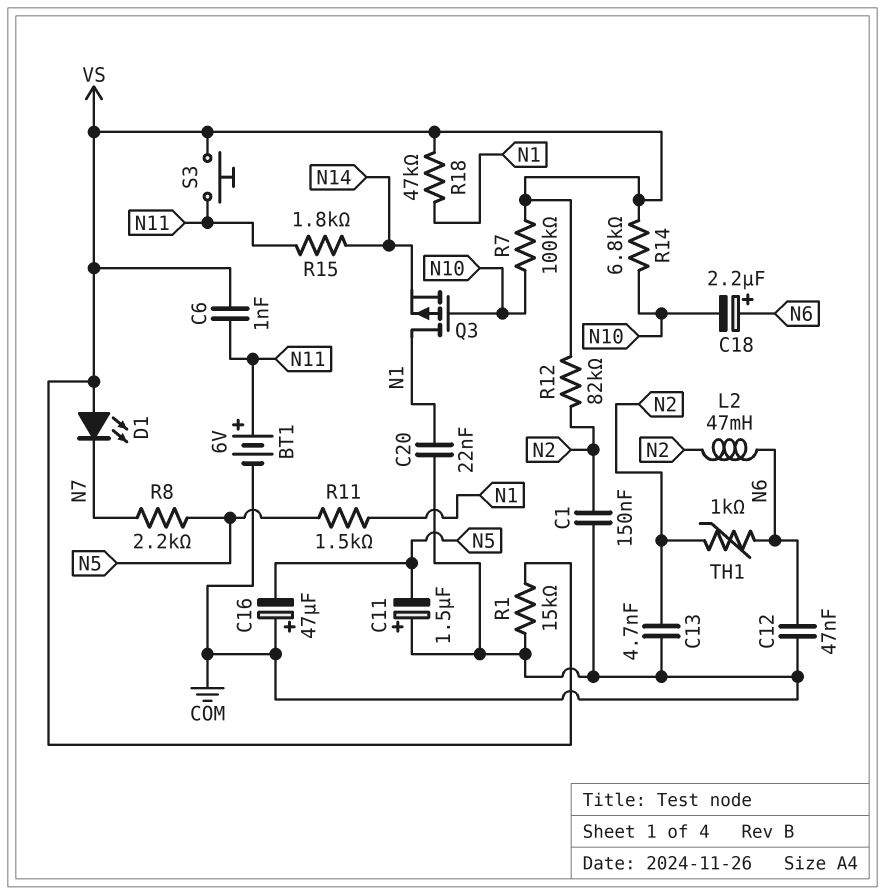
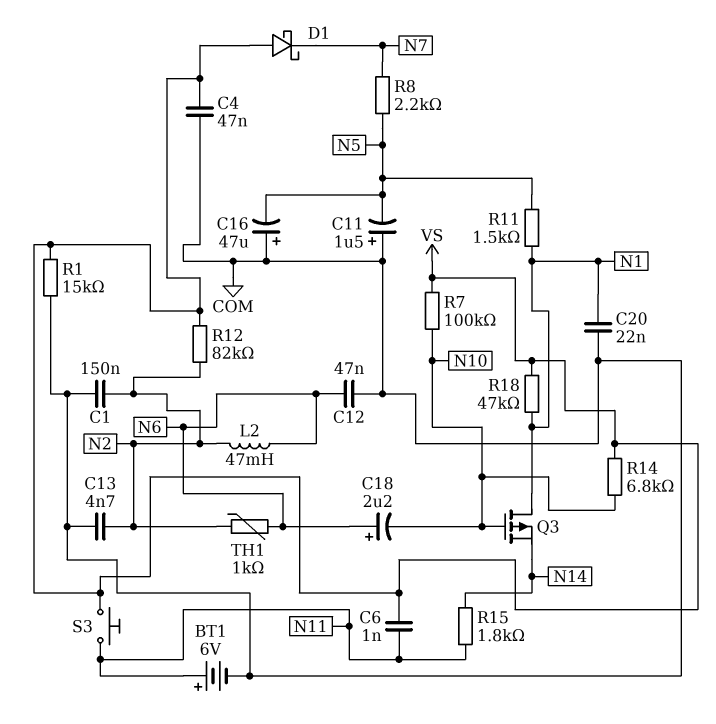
C4: none -> 47nF (COM, VS)
D1: LED (A VS, K N7) -> schottky (A VS, K N7)

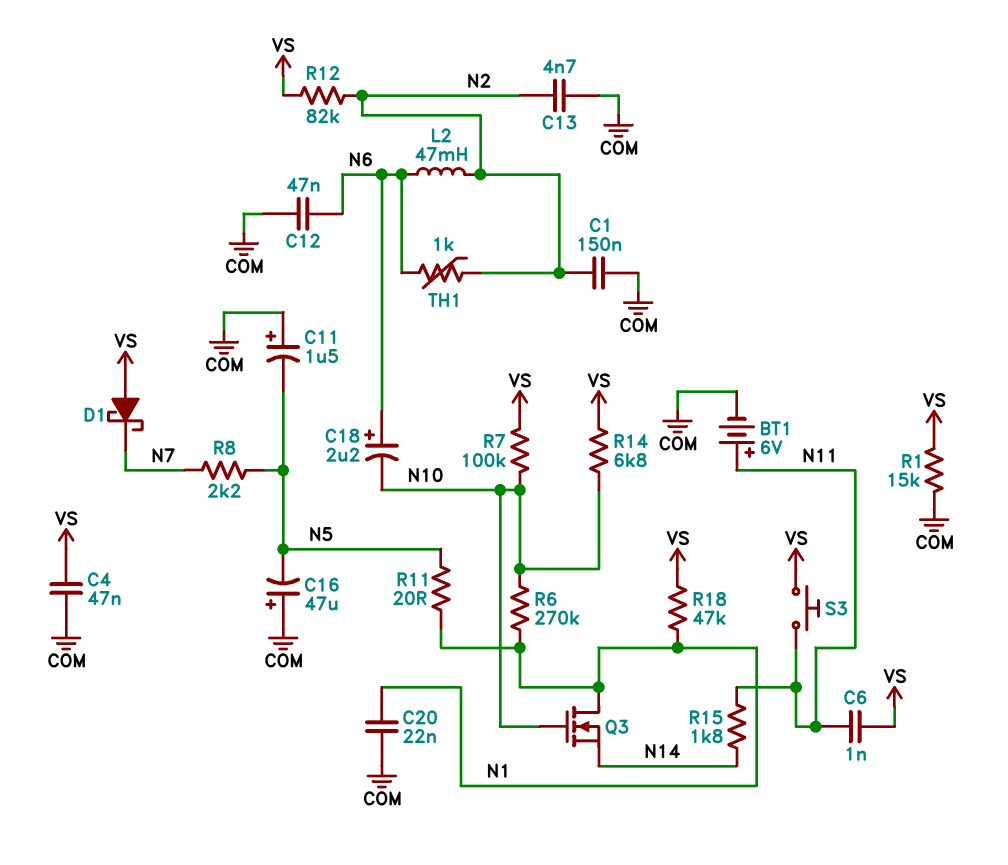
Q3: PMOS (G N10, D N1, S N14) -> NMOS (G N10, D N1, S N14)
R6: none -> 270k (N1, N10)
R11: 1.5k (N1, N5) -> 20 (N1, N5)

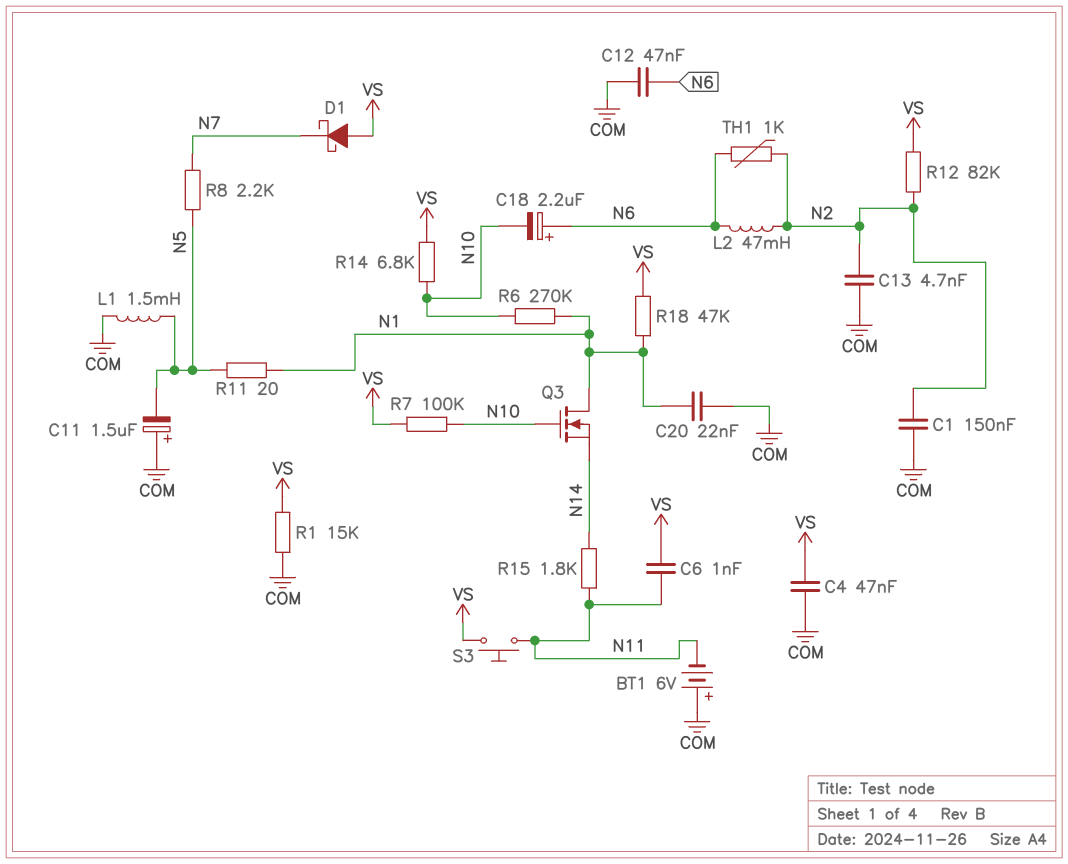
BT1: 6V (plus N11, minus COM) -> 6V (plus COM, minus N11)
C16: 47uF (plus COM, minus N5) -> none
L1: none -> 1.5mH (COM, N5)

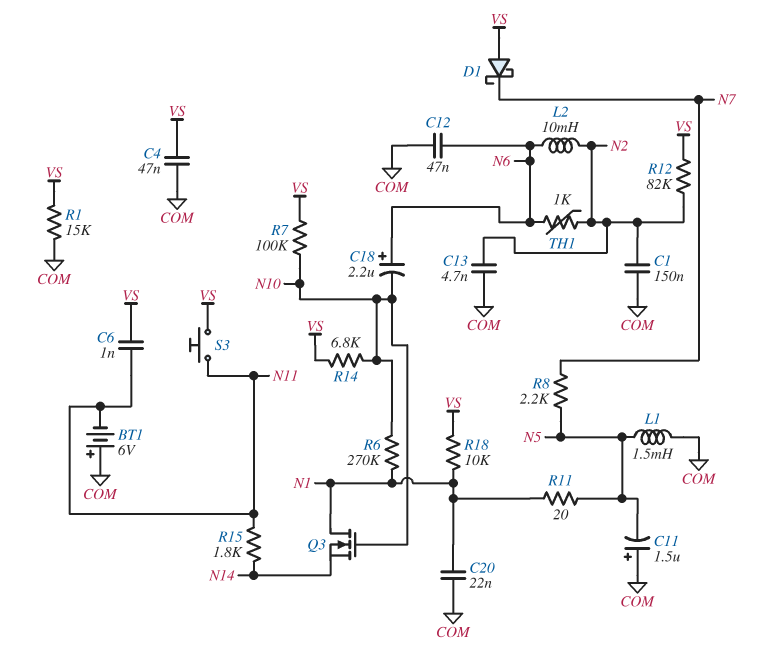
L2: 47mH (N2, N6) -> 10mH (N2, N6)
R18: 47k (N1, VS) -> 10k (N1, VS)

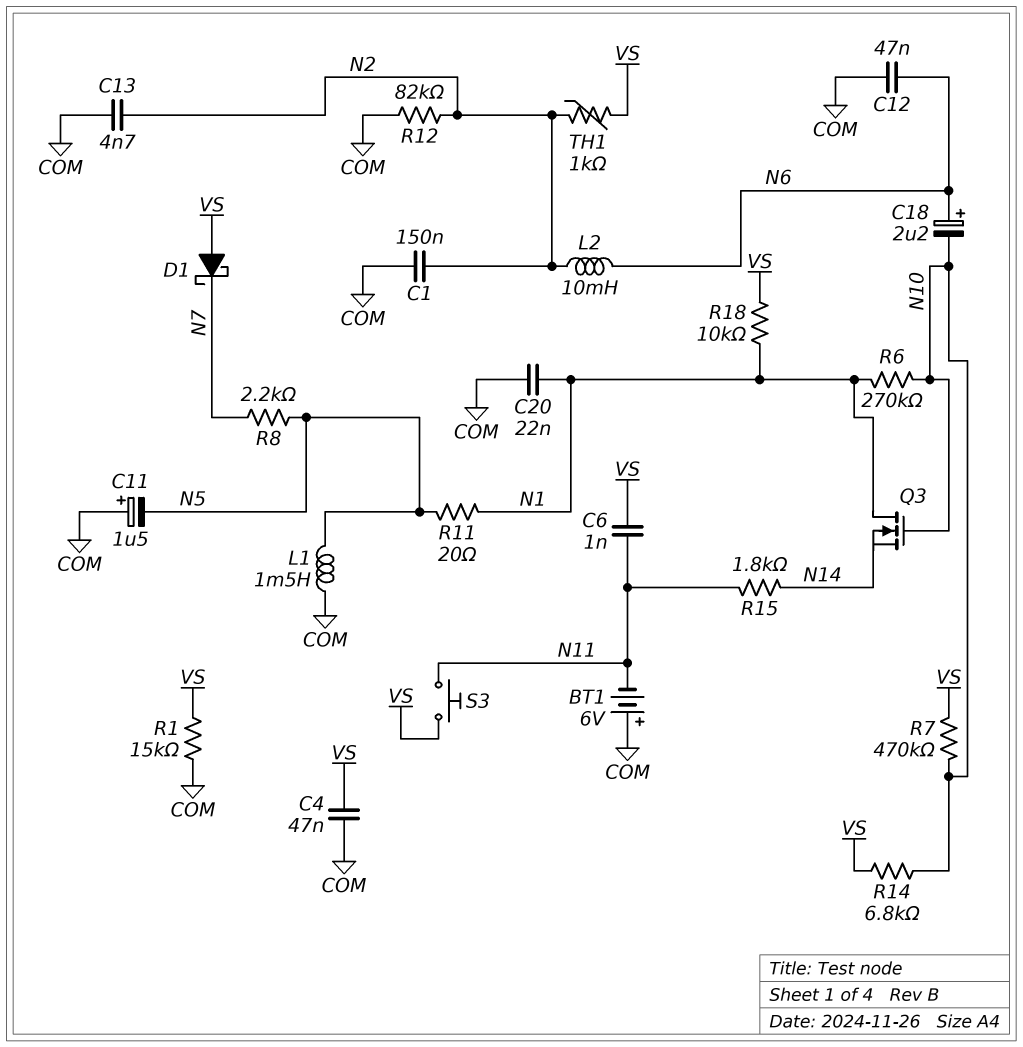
R7: 100k (N10, VS) -> 470k (N10, VS)
R12: 82k (N2, VS) -> 82k (COM, N2)
TH1: 1k (N2, N6) -> 1k (N2, VS)

